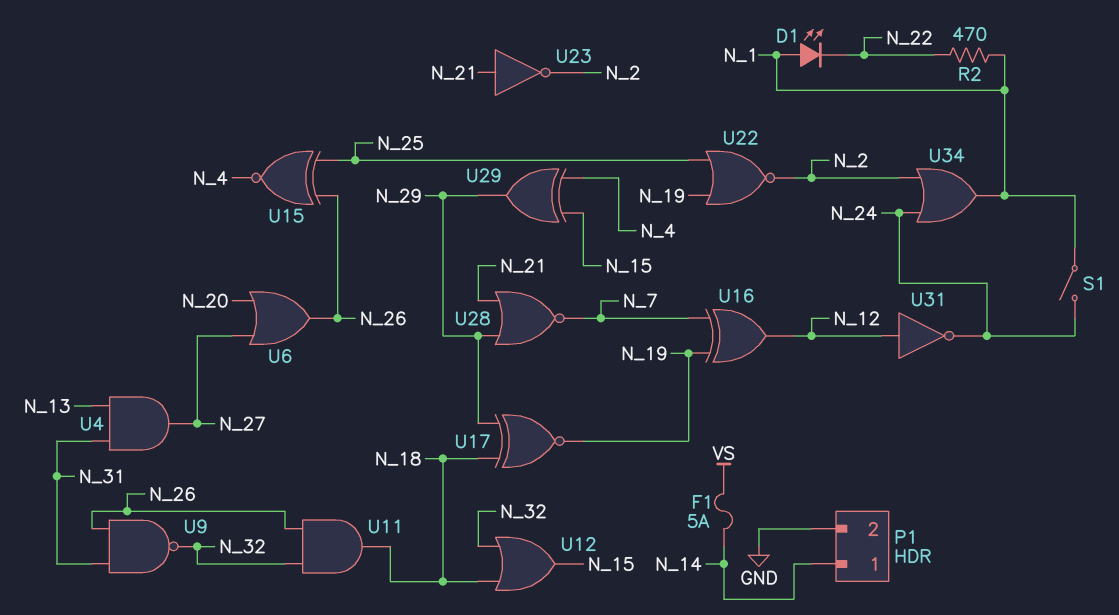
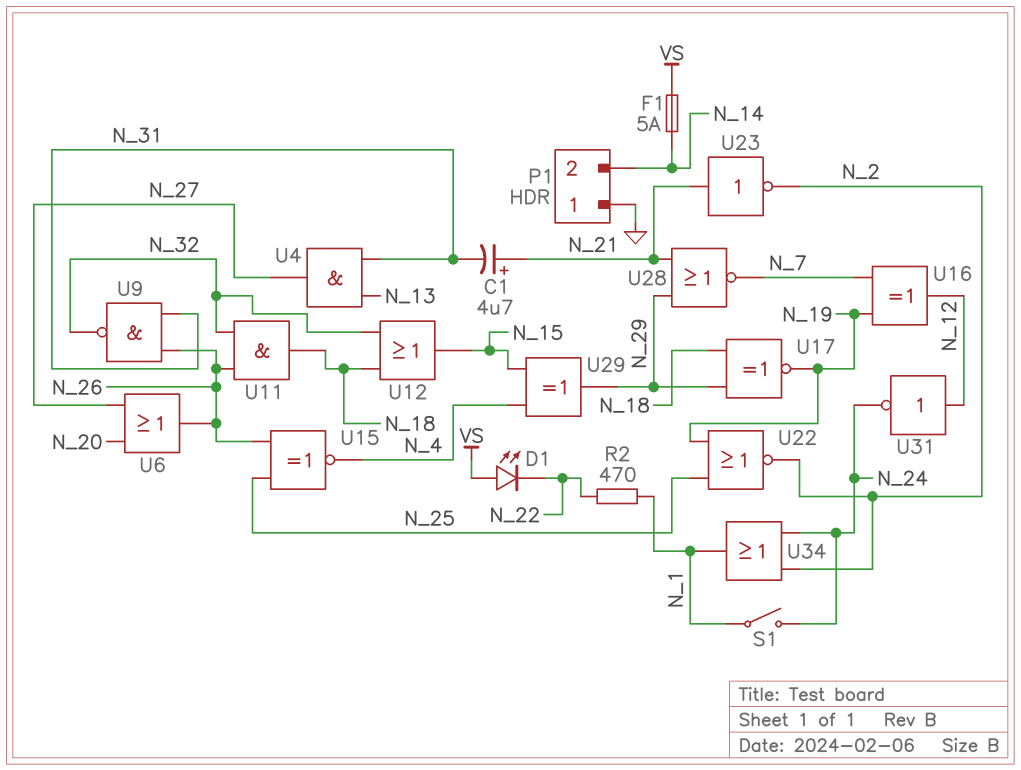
C1: none -> 4.7uF (plus N_21, minus N_31)
D1: LED (A N_1, K N_22) -> LED (A VS, K N_22)
P1 pin 1: N_14 -> GND
P1 pin 2: GND -> N_14

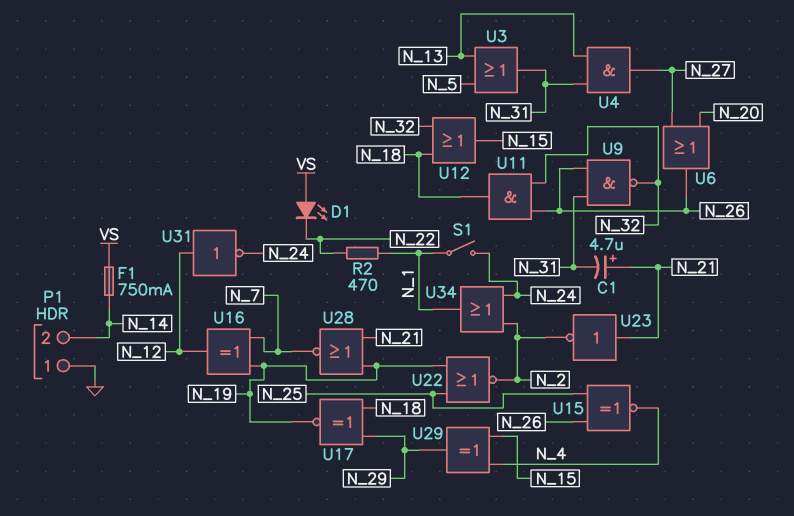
F1: 5A (N_14, VS) -> 750mA (N_14, VS)
U3: none -> OR (in N_5, in N_13, out N_31)
U28: NOR (in N_21, in N_29, out N_7) -> NOR (in N_19, in N_21, out N_7)

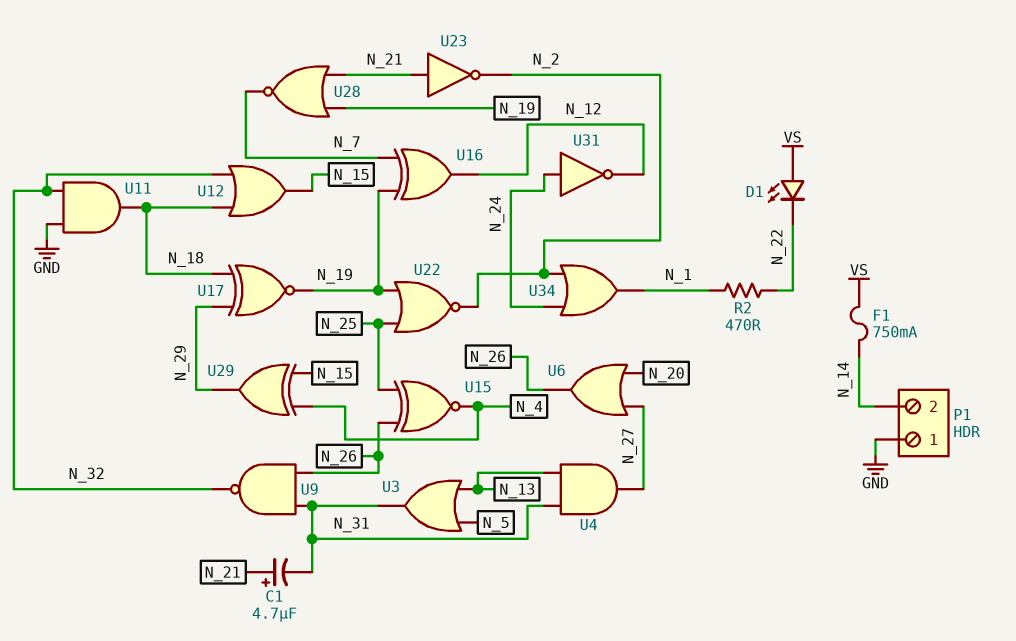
S1: switch (N_1, N_24) -> none
U11: AND (in N_26, in N_32, out N_18) -> AND (in GND, in N_32, out N_18)
U31: NOT (in N_12, out N_24) -> NOT (in N_24, out N_12)

